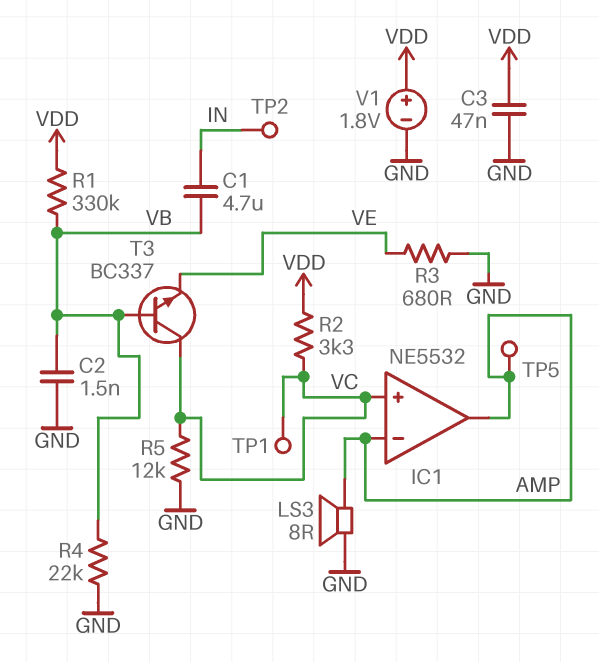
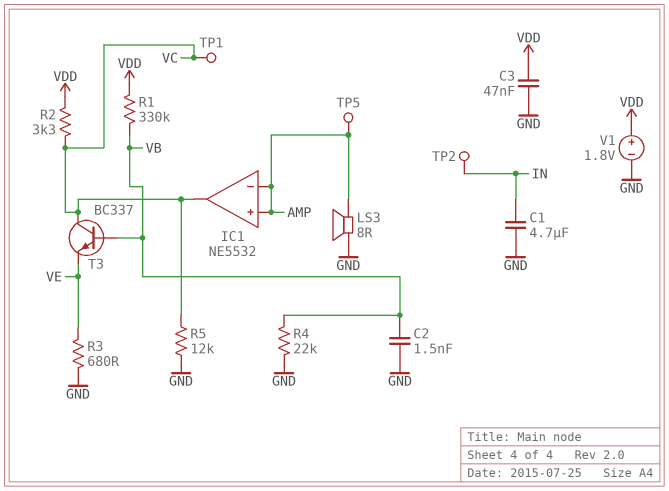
C1: 4.7uF (IN, VB) -> 4.7uF (GND, IN)
IC1 pin in+: VC -> AMP
IC1 pin out: AMP -> VC

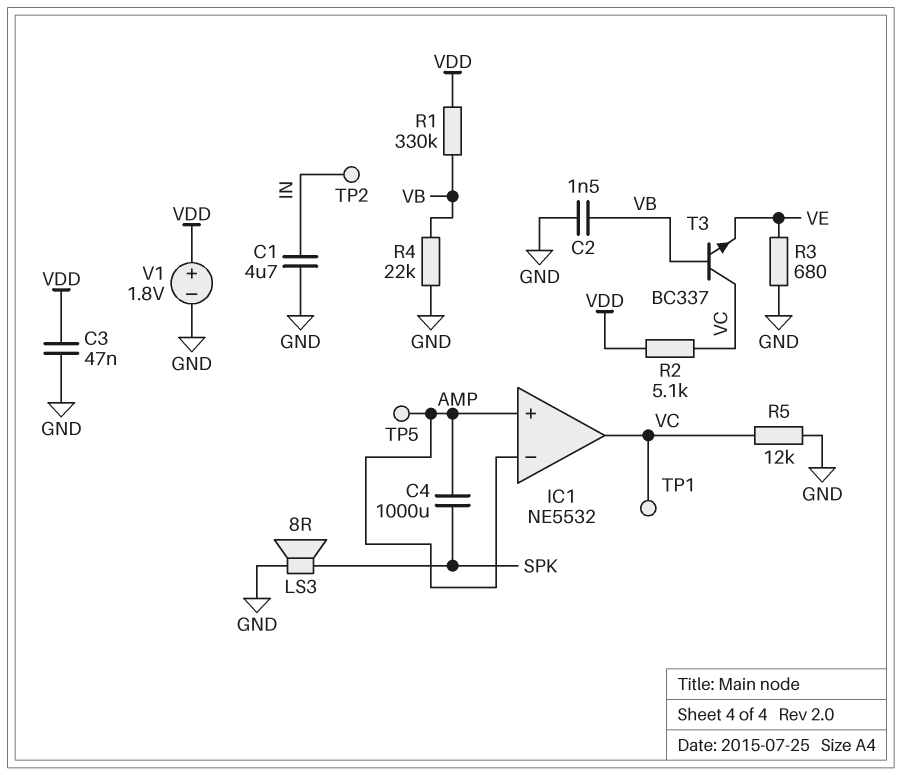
C4: none -> 1000uF (AMP, SPK)
LS3: speaker 8R (AMP, GND) -> speaker 8R (GND, SPK)
R2: 3.3k (VC, VDD) -> 5.1k (VC, VDD)

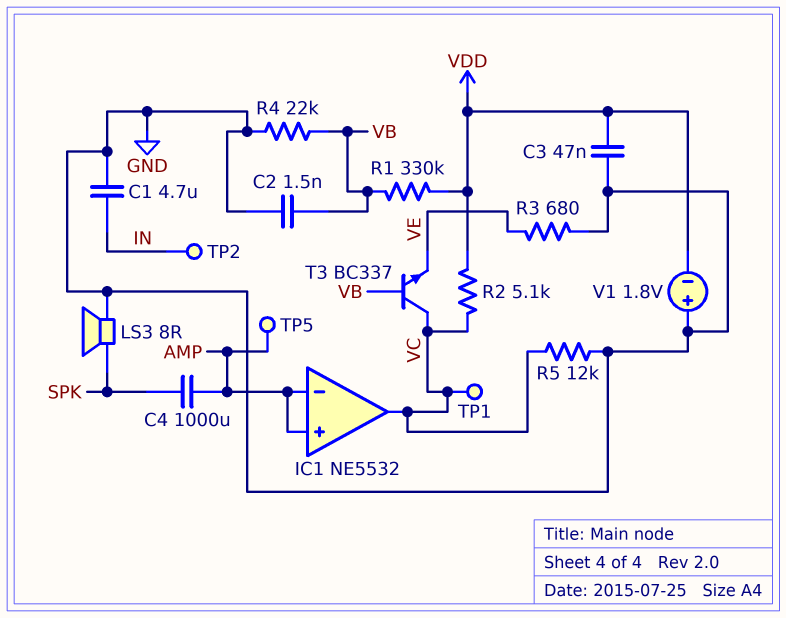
V1: 1.8V (plus VDD, minus GND) -> 1.8V (plus GND, minus VDD)

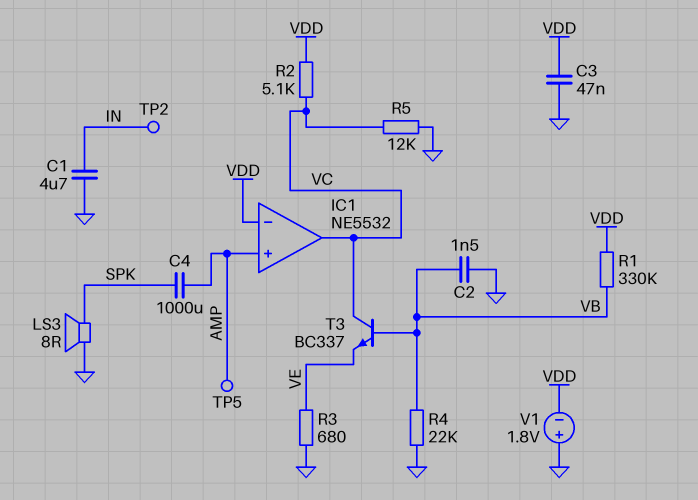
IC1 pin in-: AMP -> VDD
TP1: test point (VC) -> none

